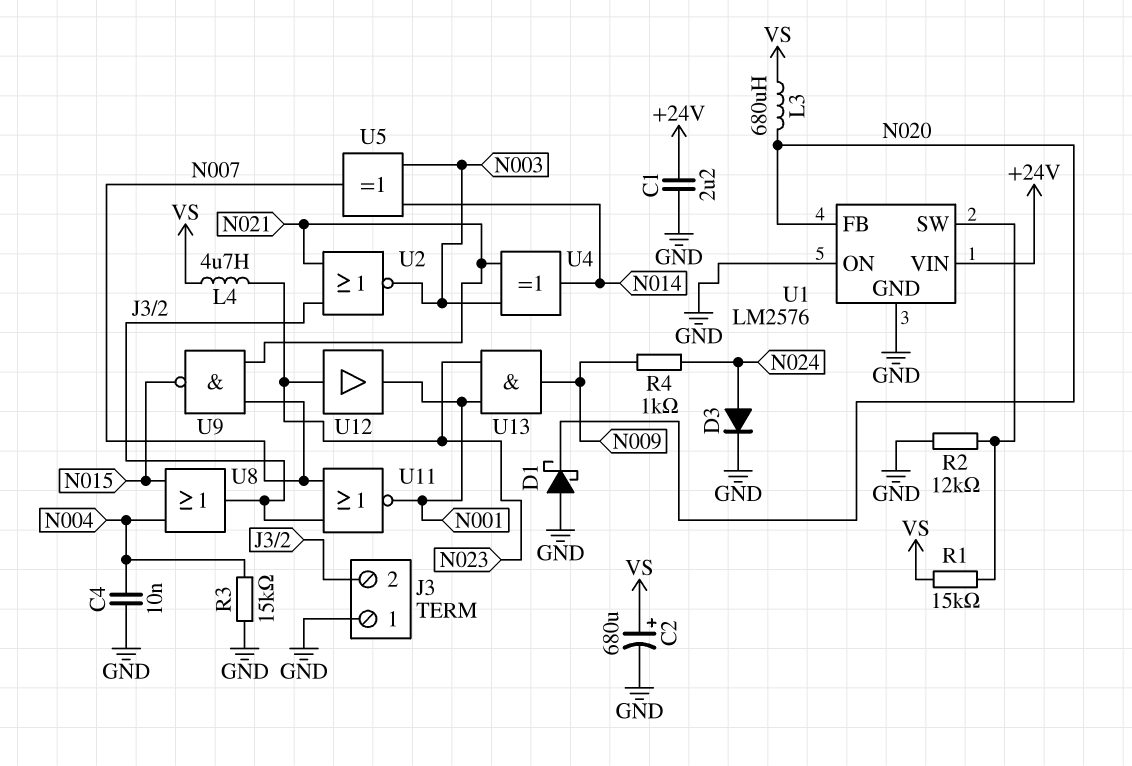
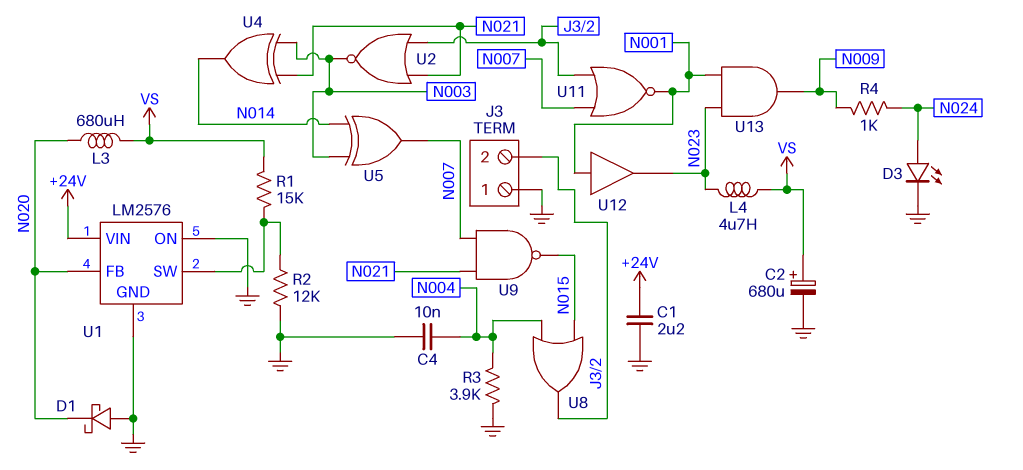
D3: diode (A N024, K GND) -> LED (A N024, K GND)
R3: 15k (GND, N004) -> 3.9k (GND, N004)
U12: buffer (in N023, out N001) -> buffer (in N001, out N023)

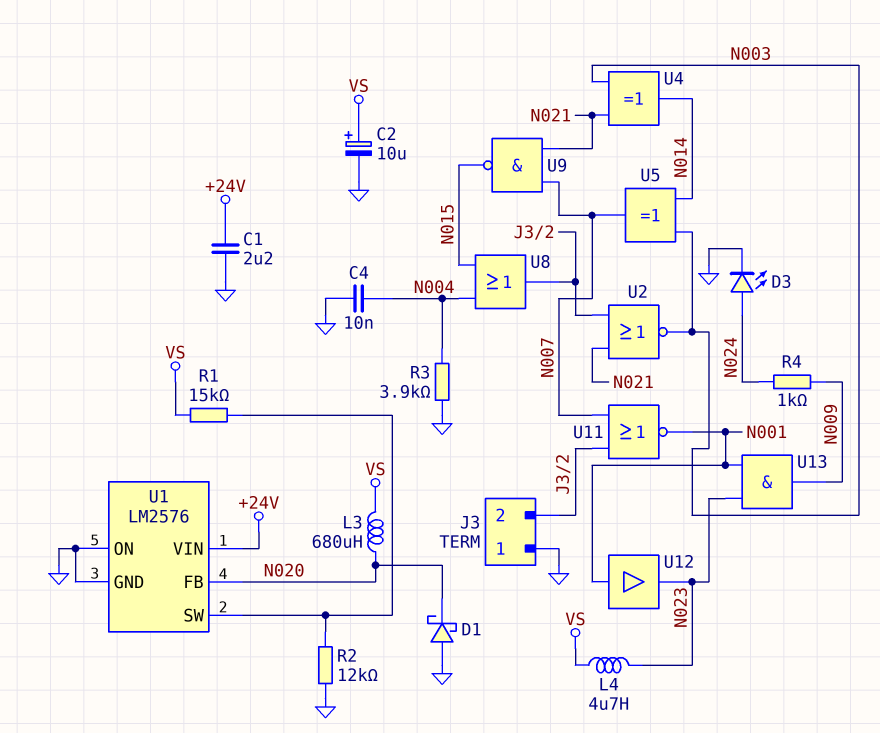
C2: 680uF (plus VS, minus GND) -> 10uF (plus VS, minus GND)

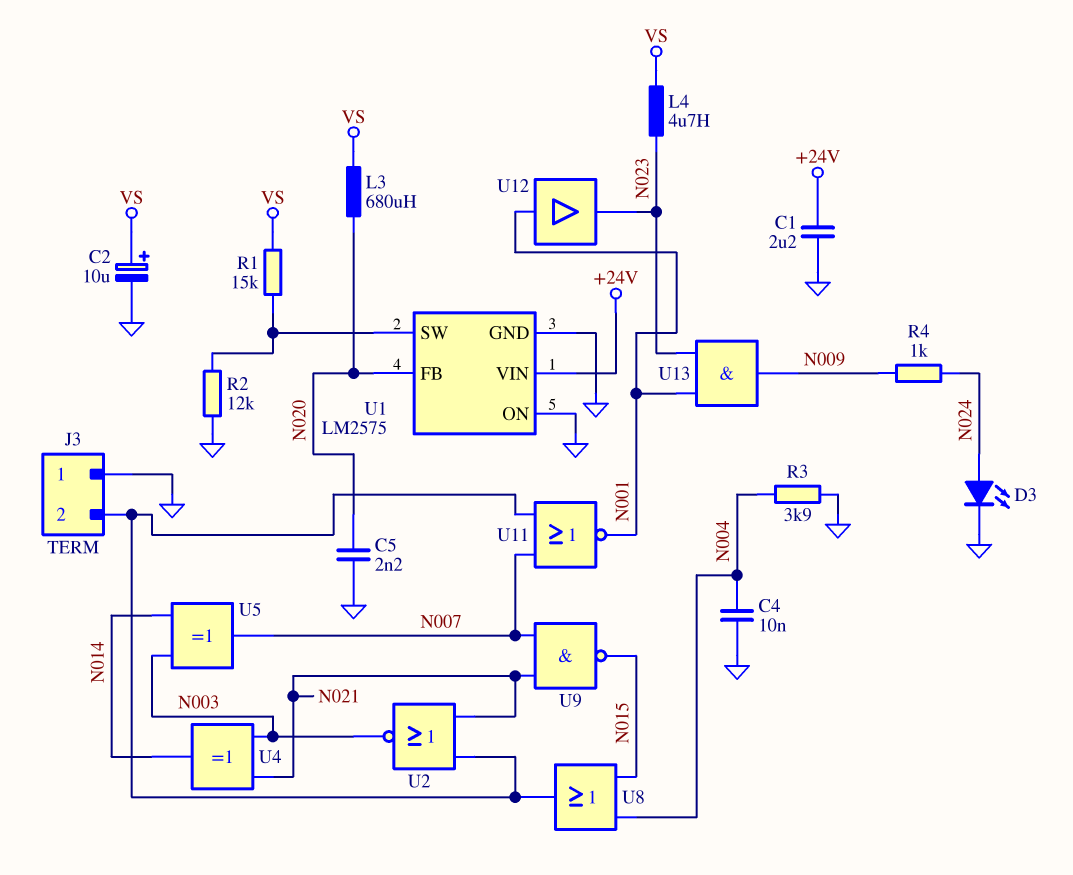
C5: none -> 2.2nF (GND, N020)
D1: schottky (A GND, K N020) -> none
U1: LM2576 -> LM2575

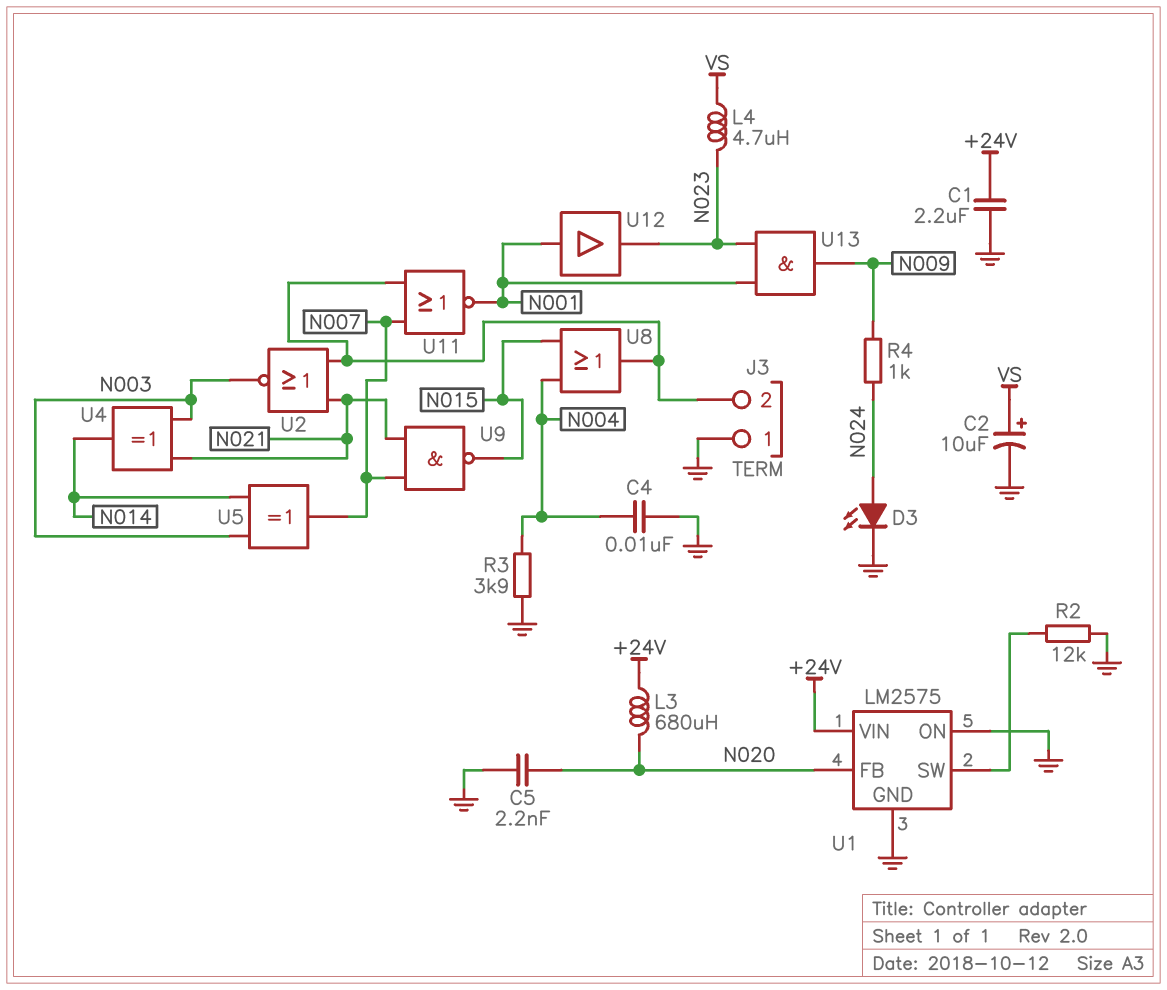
L3: 680uH (N020, VS) -> 680uH (+24V, N020)
R1: 15k (U1/SW, VS) -> none

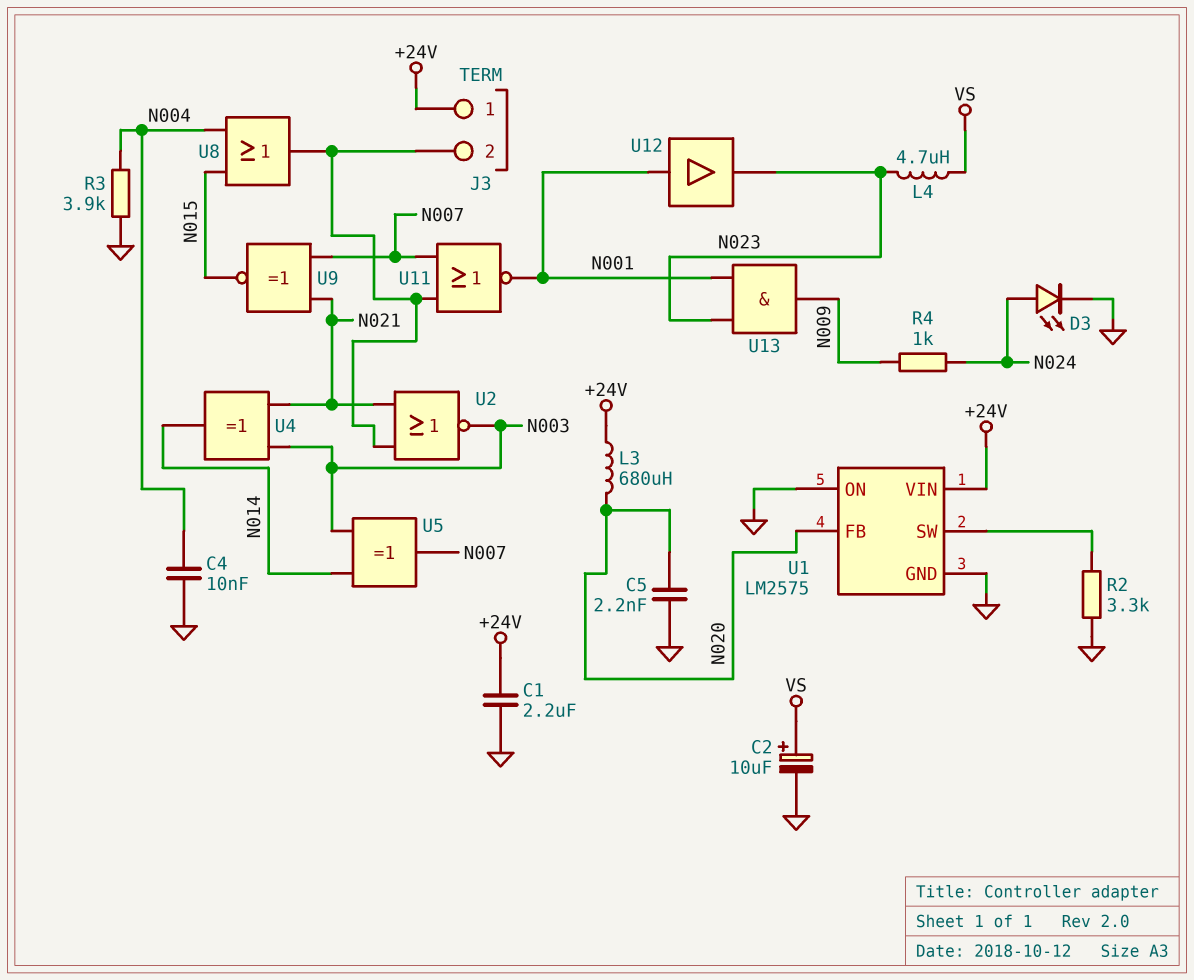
J3 pin 1: GND -> +24V
R2: 12k (GND, U1/SW) -> 3.3k (GND, U1/SW)
U9: NAND (in N007, in N021, out N015) -> XNOR (in N007, in N021, out N015)

